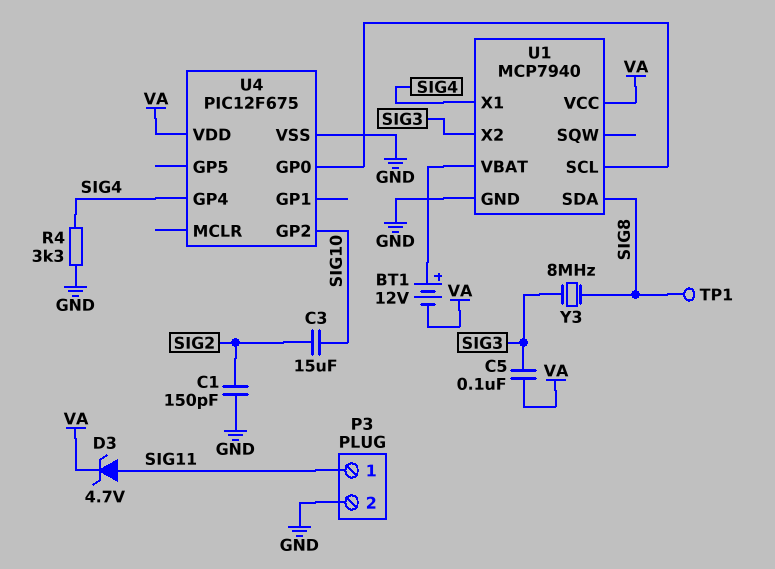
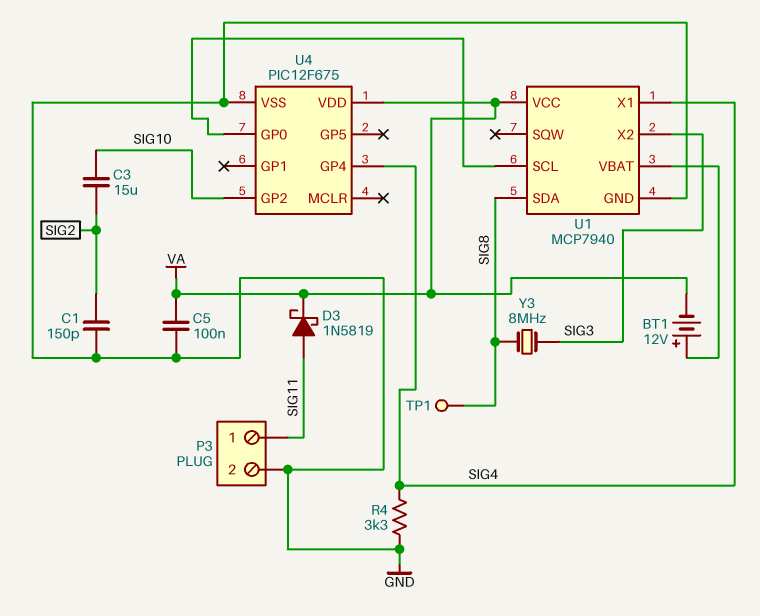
C5: 100nF (SIG3, VA) -> 100nF (GND, VA)
D3: zener 4.7V (A SIG11, K VA) -> schottky 1N5819 (A SIG11, K VA)

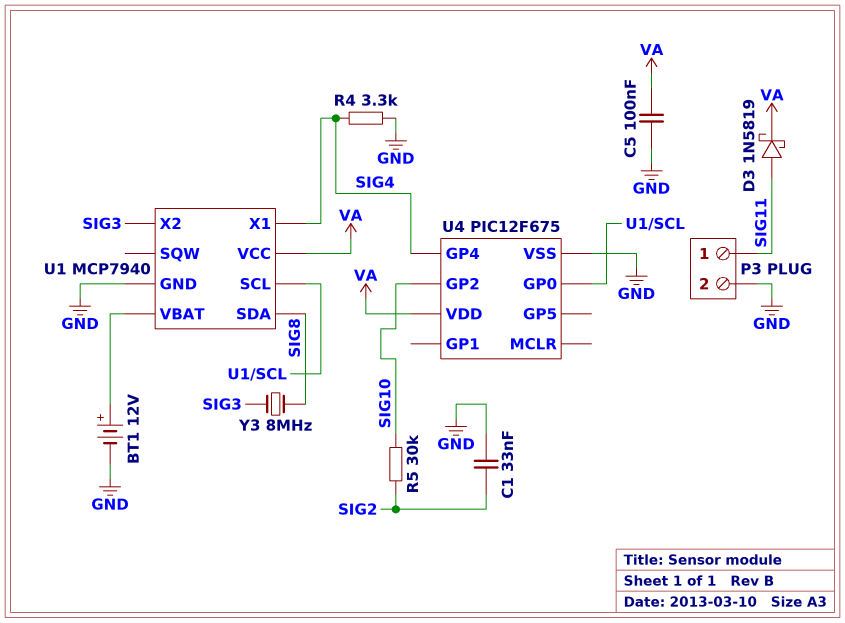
BT1: 12V (plus U1/VBAT, minus VA) -> 12V (plus U1/VBAT, minus GND)
C1: 150pF (GND, SIG2) -> 33nF (GND, SIG2)
C3: 15uF (SIG2, SIG10) -> none
R5: none -> 30k (SIG2, SIG10)
TP1: test point (SIG8) -> none

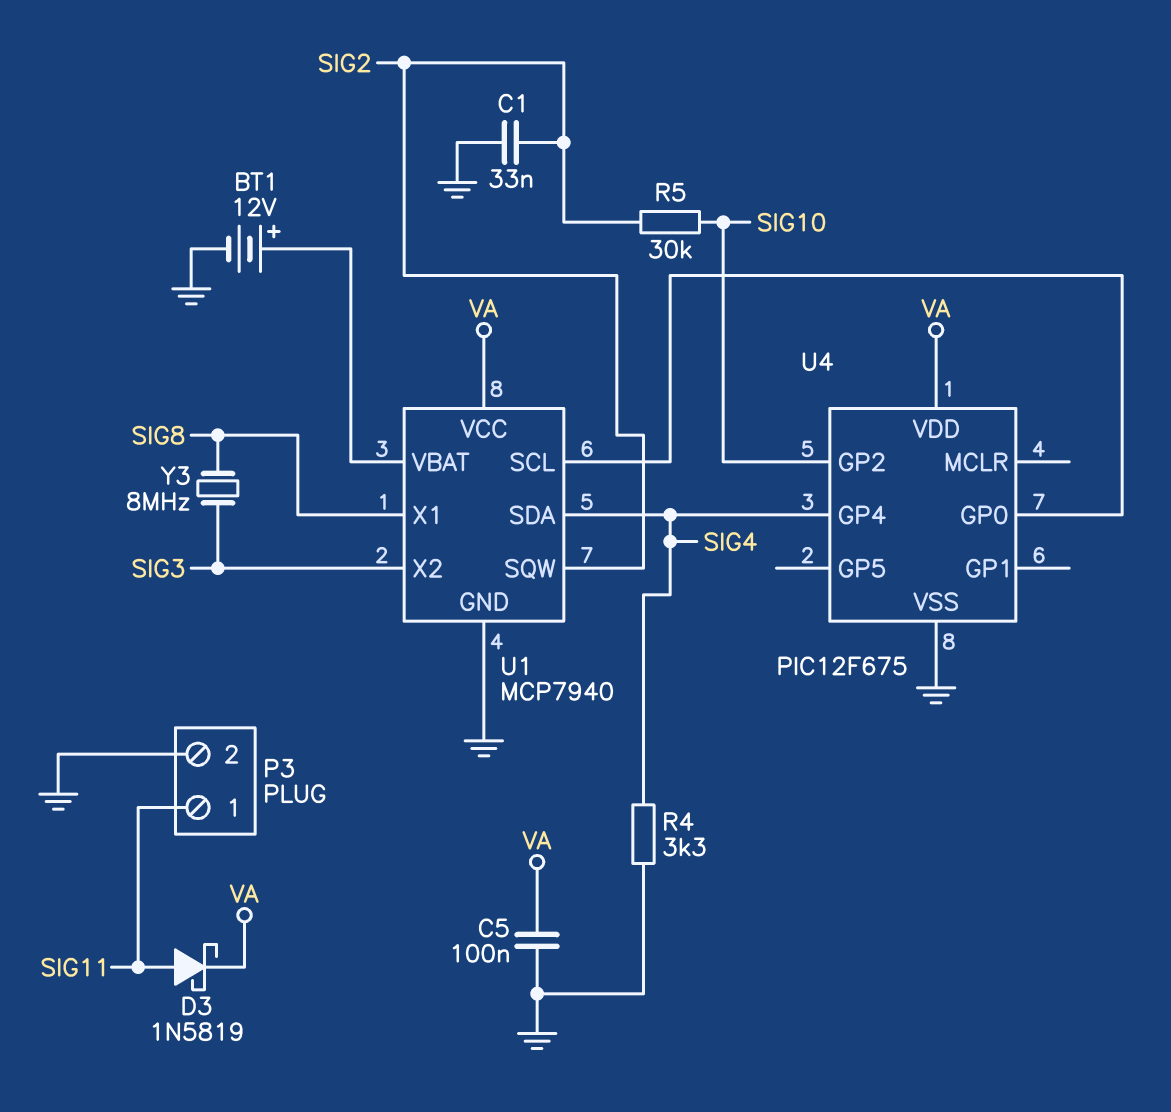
U1 pin SDA: SIG8 -> SIG4
U1 pin SQW: none -> SIG2
U1 pin X1: SIG4 -> SIG8

